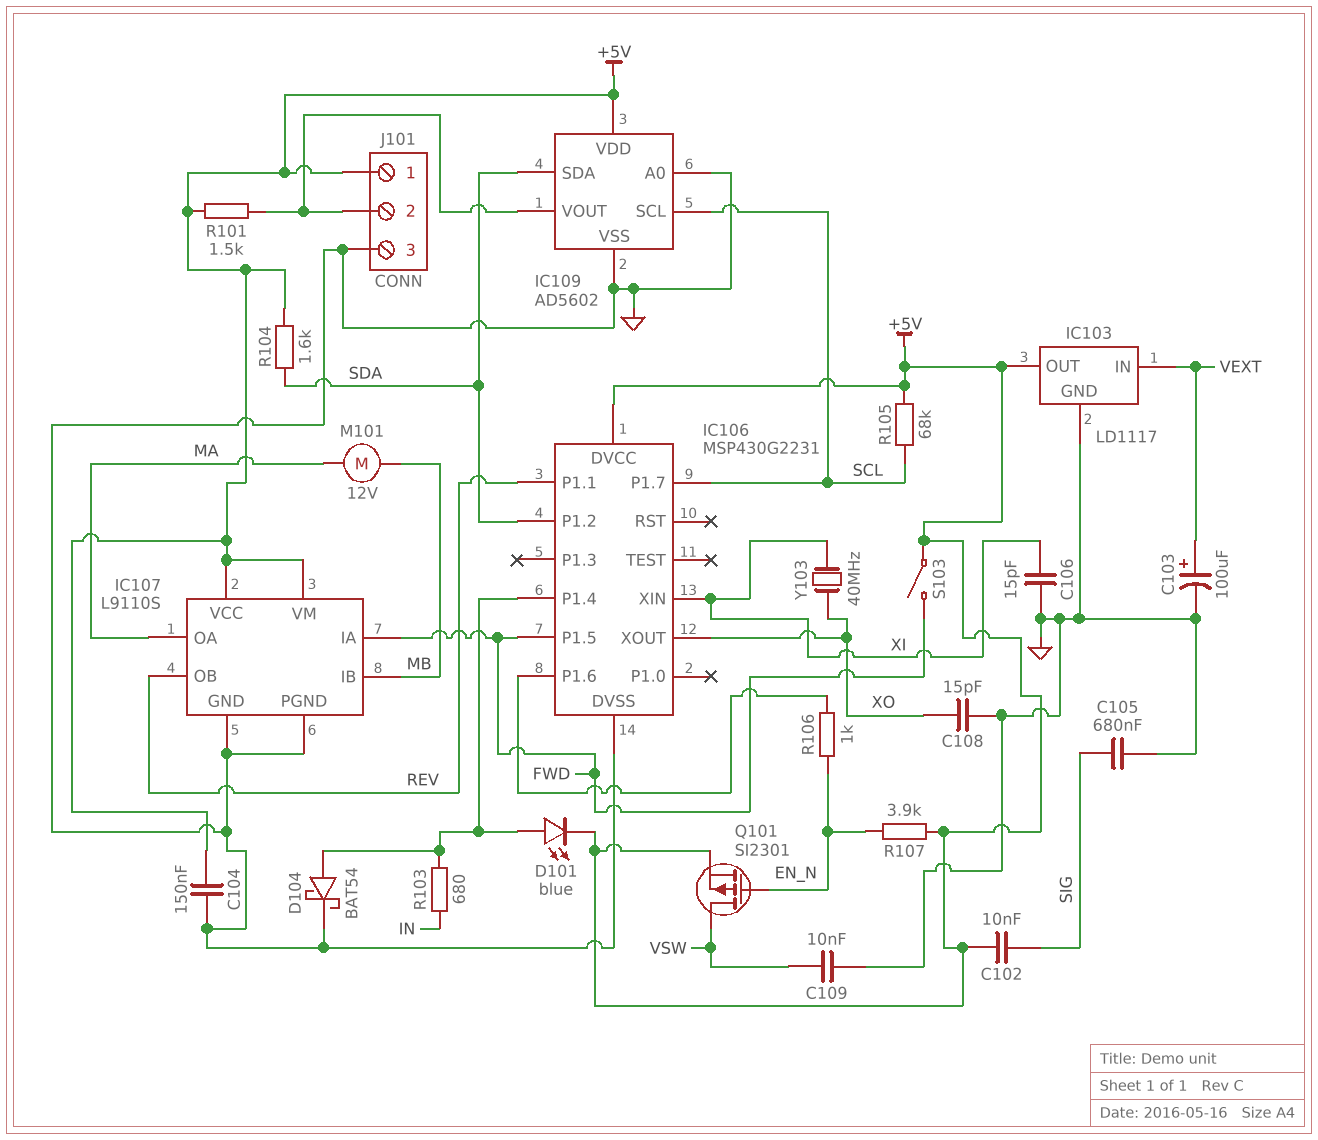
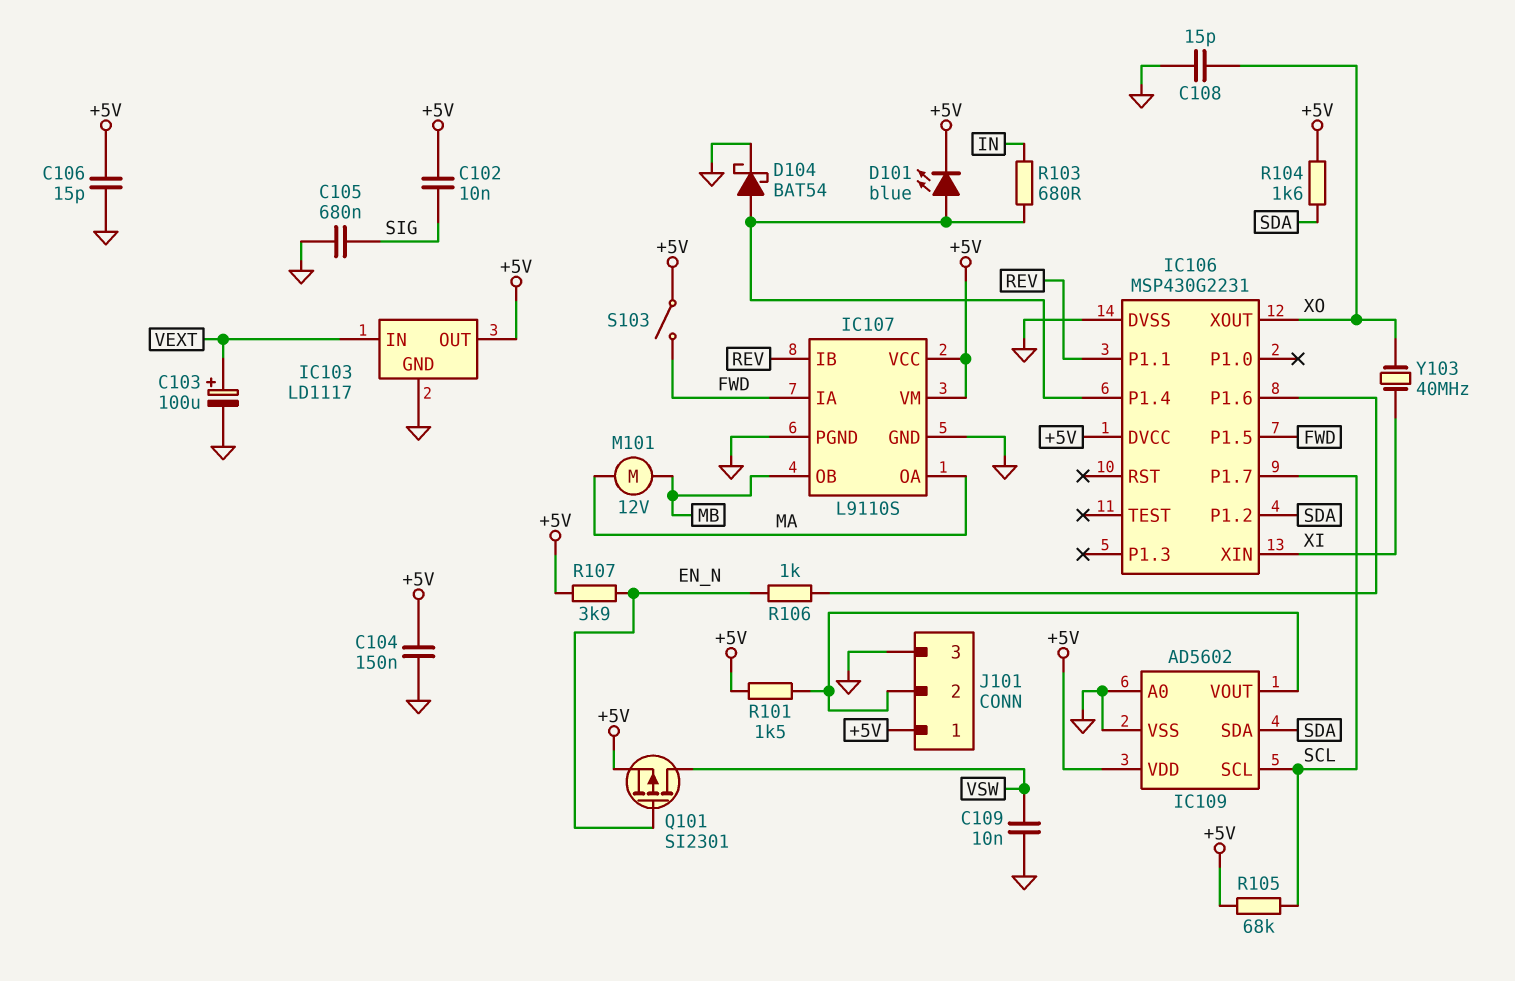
C106: 15pF (GND, XI) -> 15pF (+5V, GND)
IC107 pin IB: MB -> REV
IC107 pin OB: REV -> MB

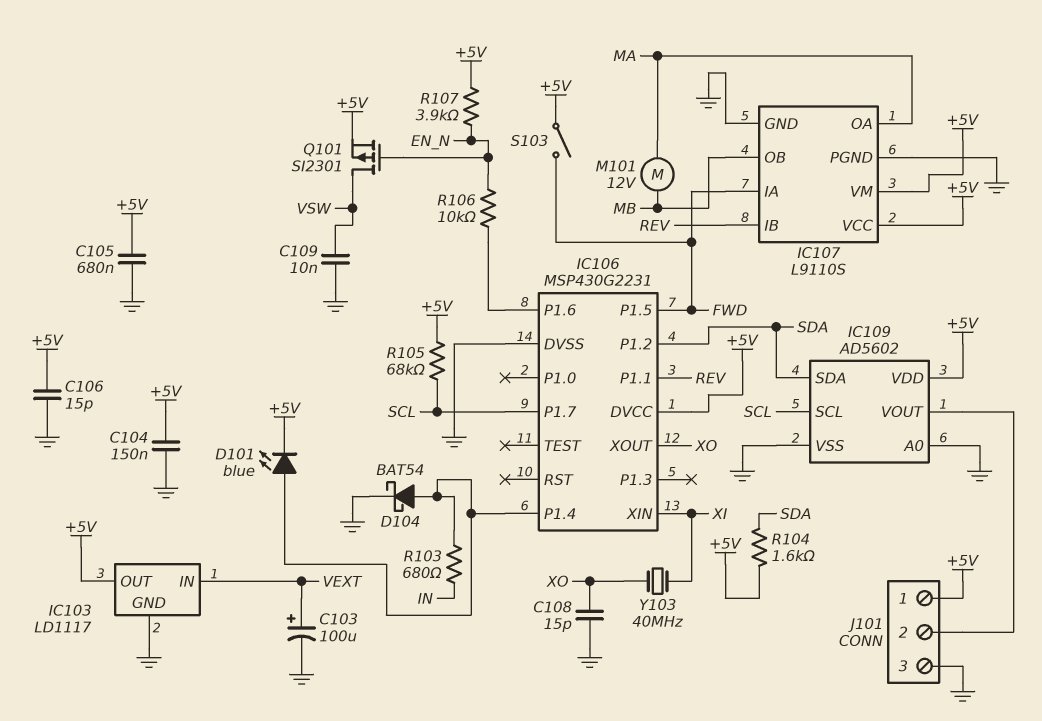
C102: 10nF (+5V, SIG) -> none
C105: 680nF (GND, SIG) -> 680nF (+5V, GND)
R101: 1.5k (+5V, IC109/VOUT) -> none
R106: 1k (EN_N, IC106/P1.6) -> 10k (EN_N, IC106/P1.6)

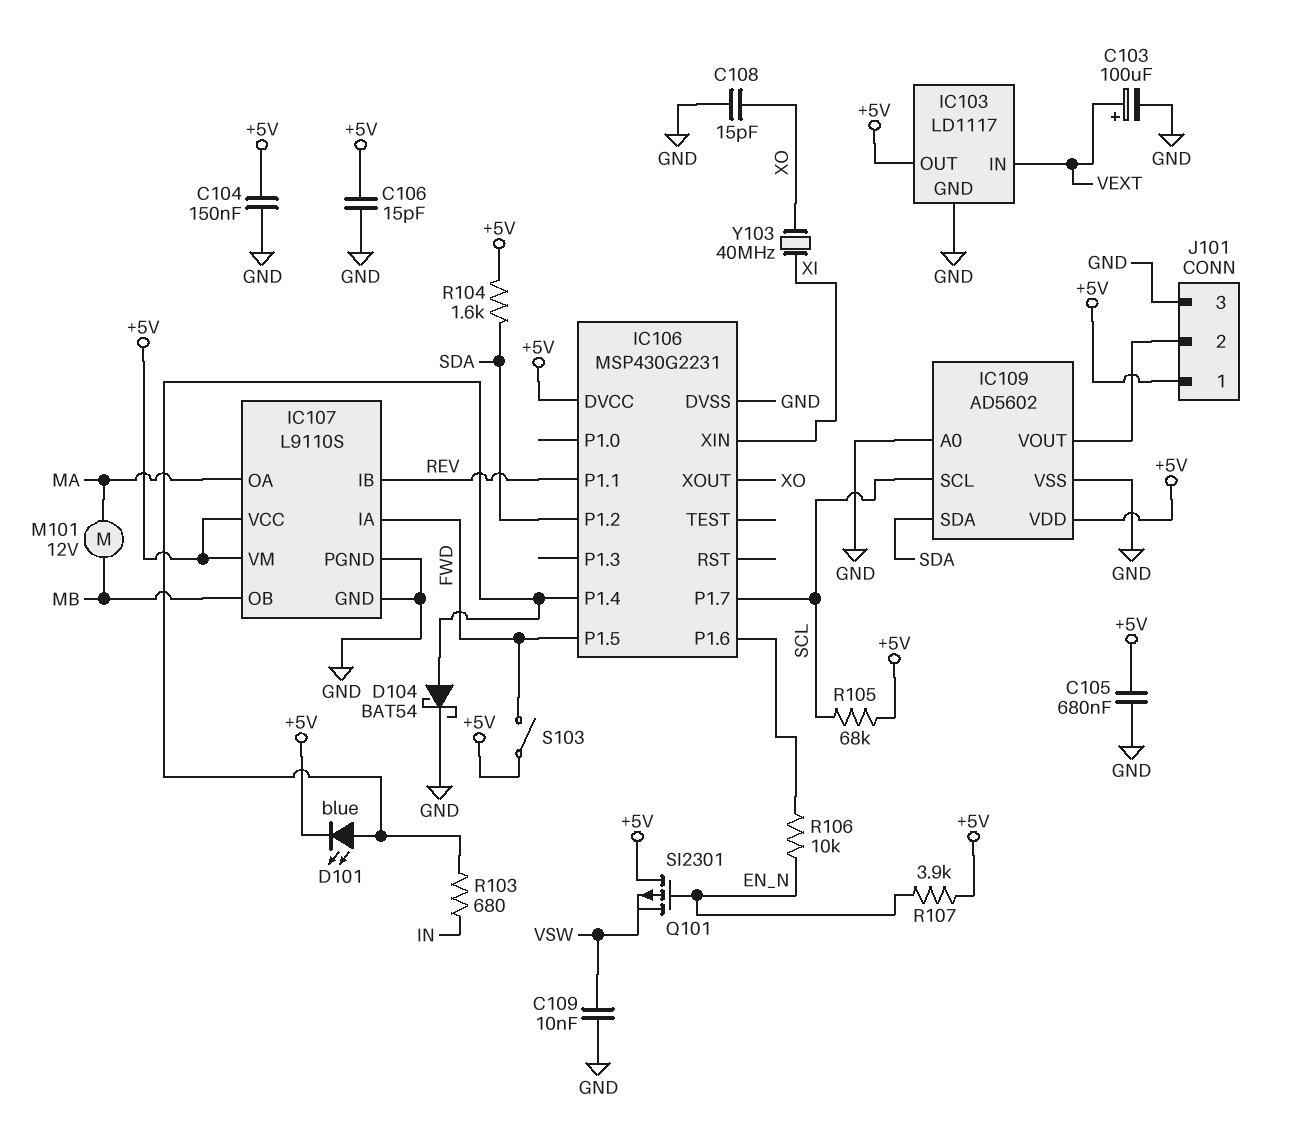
Q101: PMOS SI2301 (G EN_N, D VSW, S +5V) -> PMOS SI2301 (G EN_N, D +5V, S VSW)

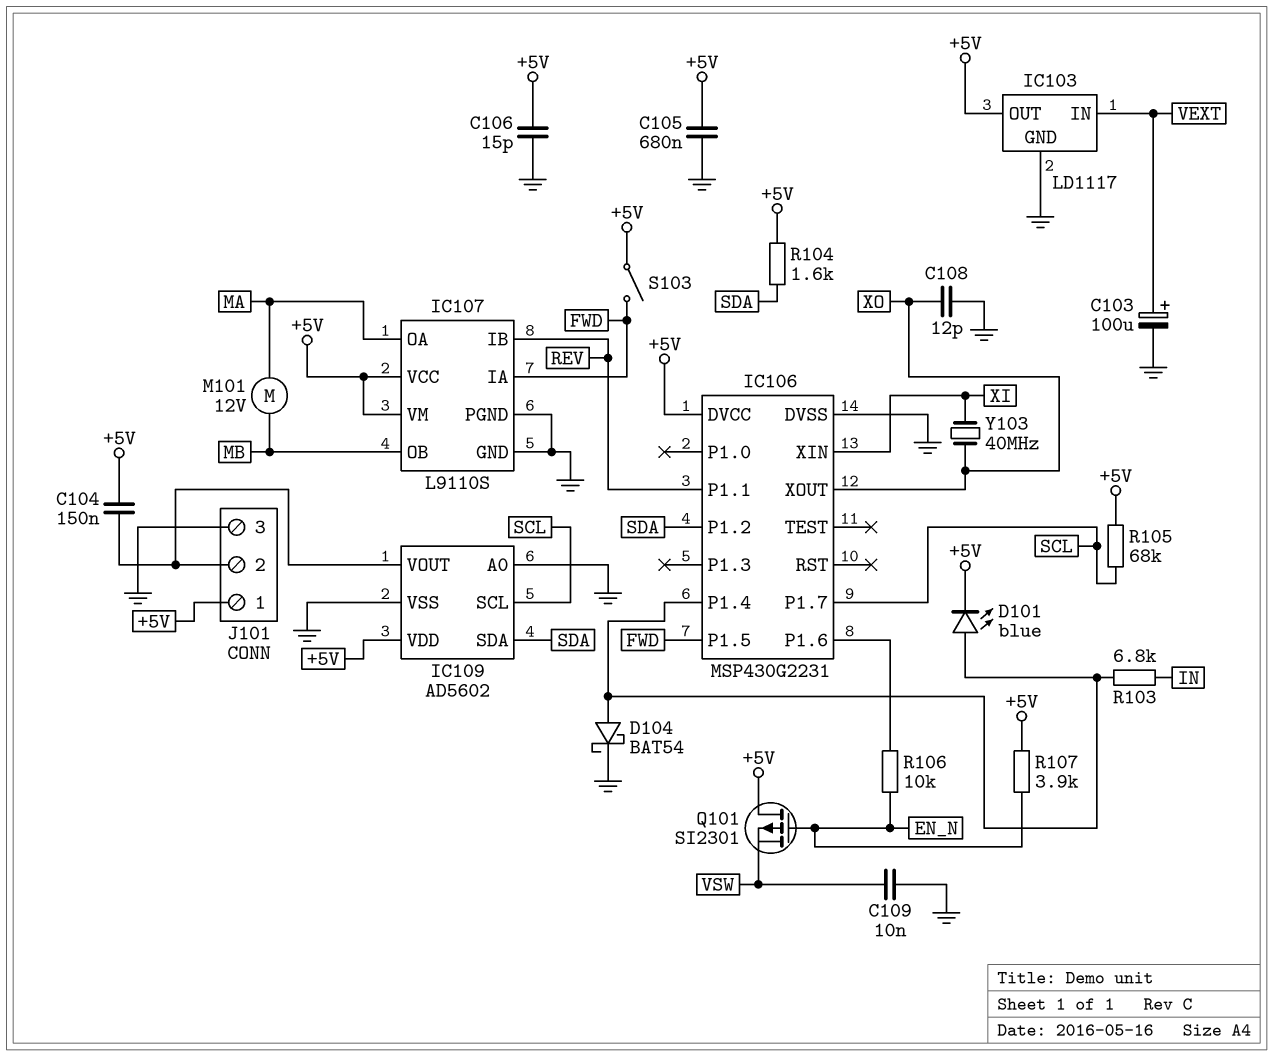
C104: 150nF (+5V, GND) -> 150nF (+5V, IC109/VOUT)
C108: 15pF (GND, XO) -> 12pF (GND, XO)
R103: 680 (IC106/P1.4, IN) -> 6.8k (IC106/P1.4, IN)

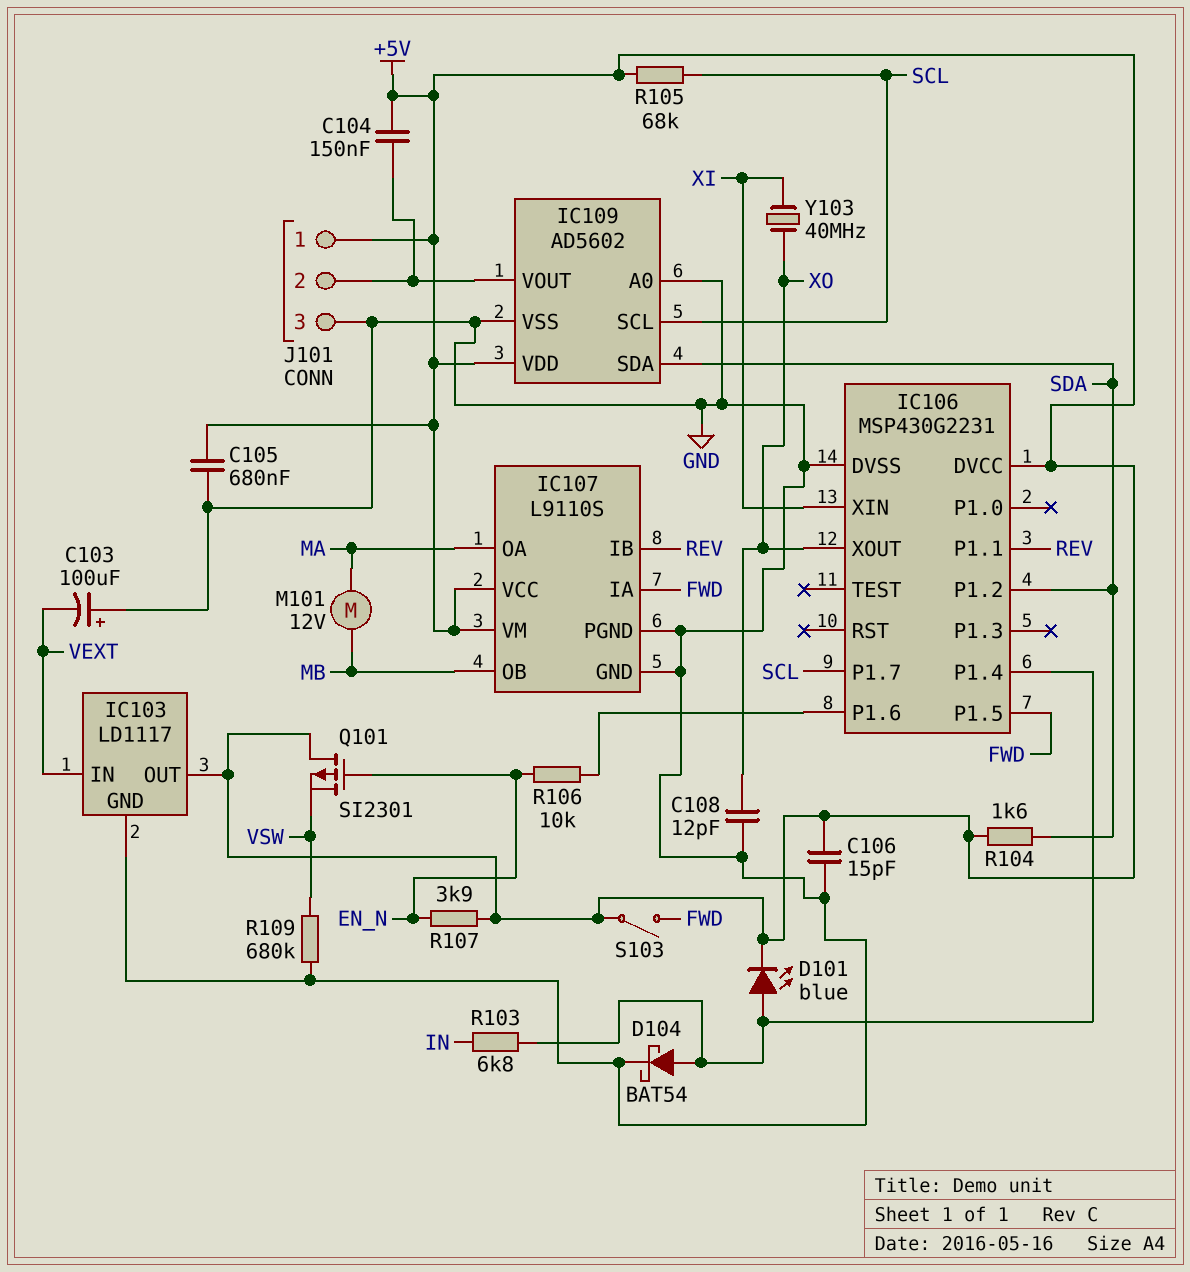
C103: 100uF (plus VEXT, minus GND) -> 100uF (plus GND, minus VEXT)
C109: 10nF (GND, VSW) -> none
R109: none -> 680k (GND, VSW)

